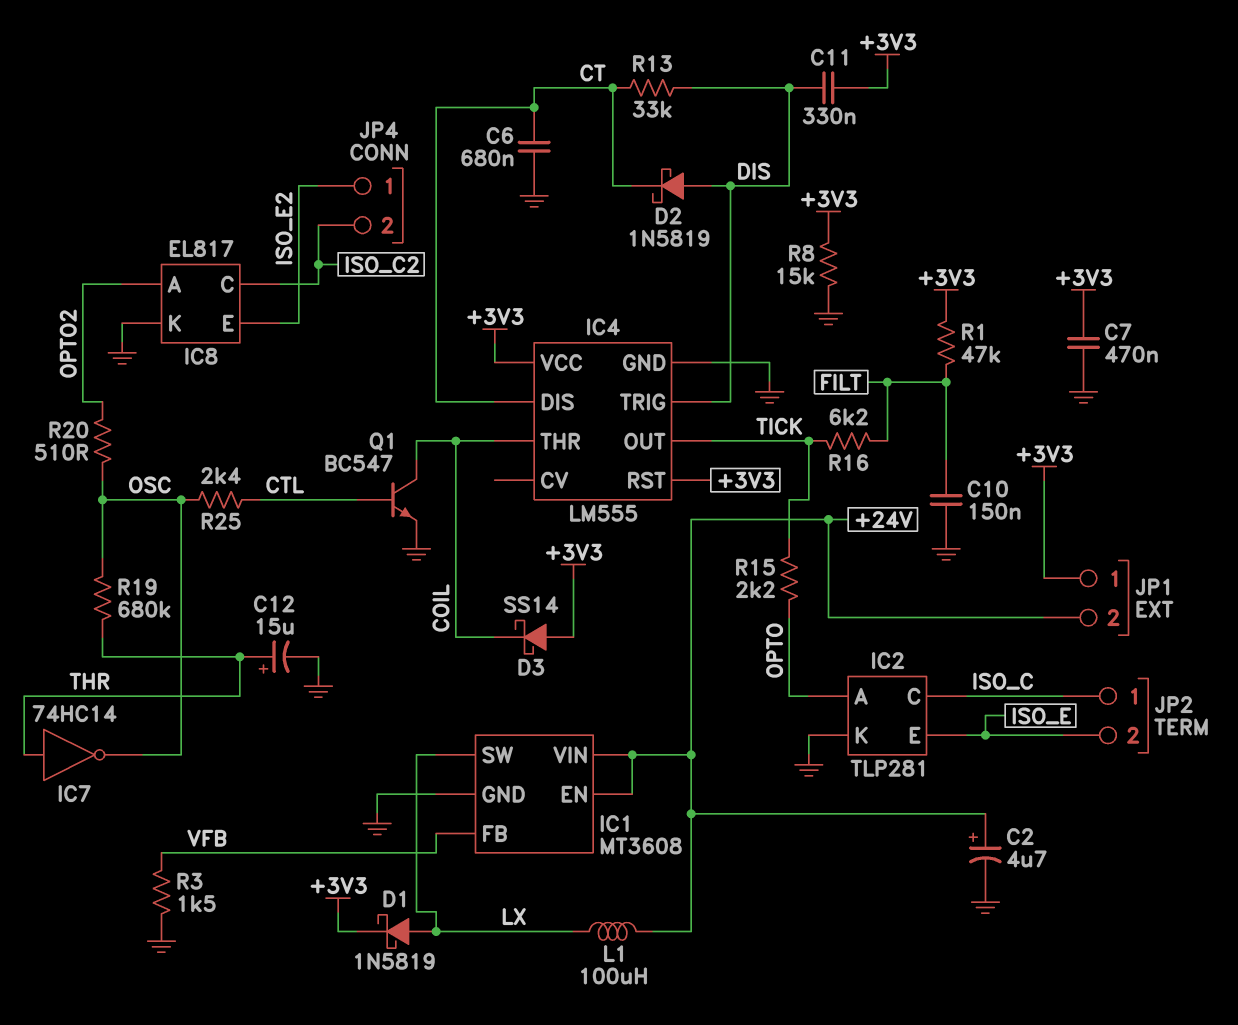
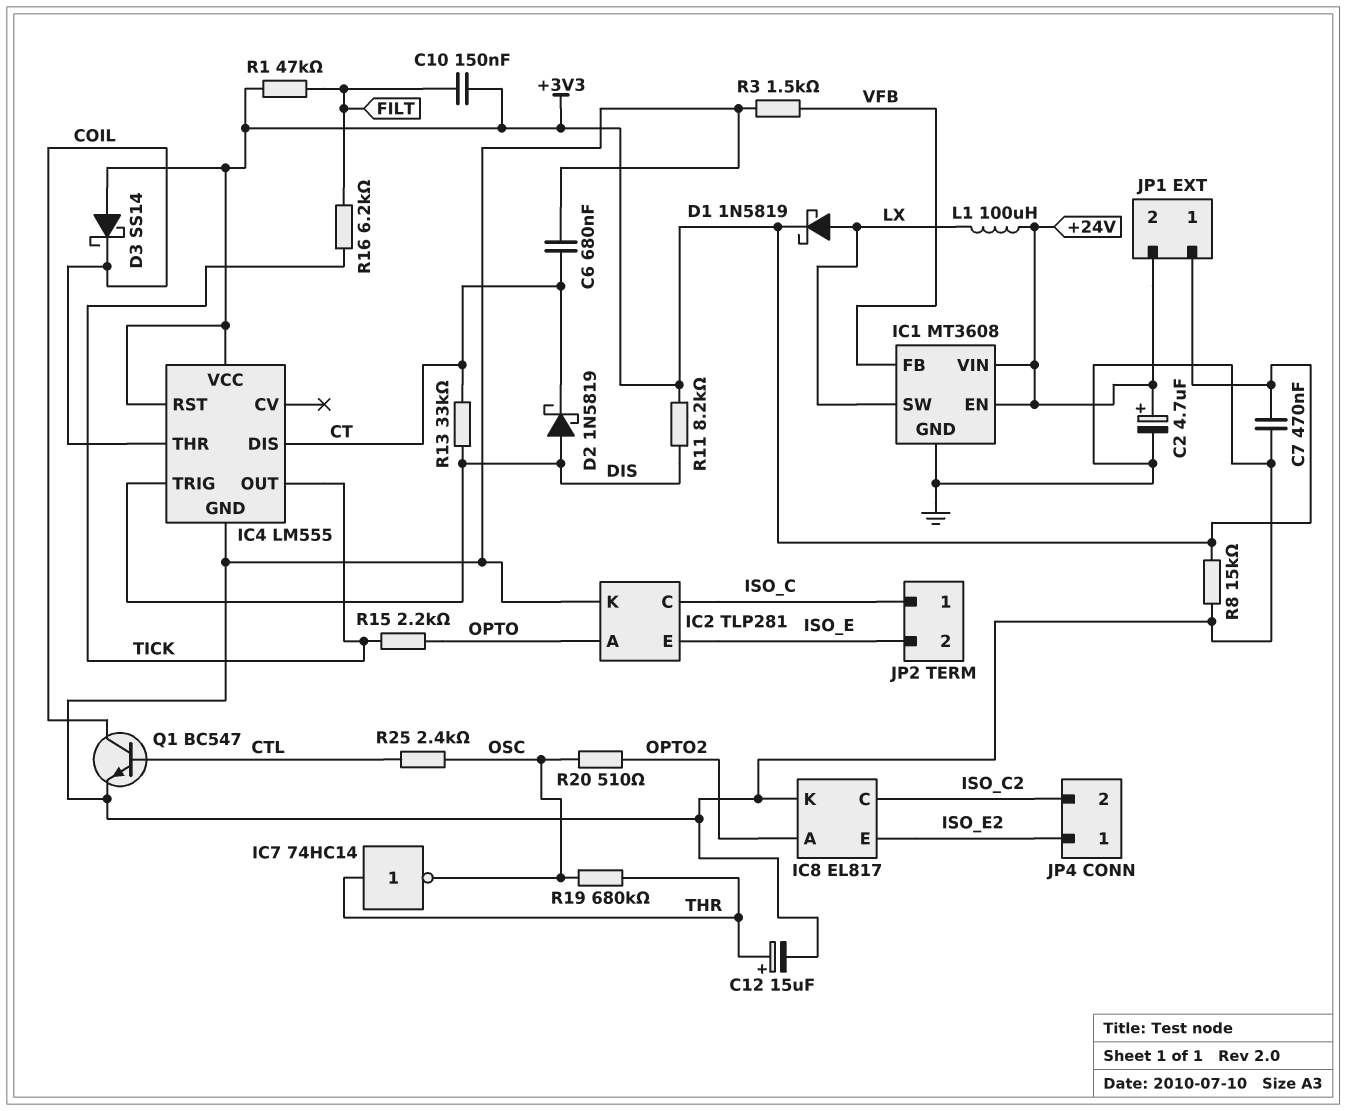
C10: 150nF (FILT, GND) -> 150nF (+3V3, FILT)
C11: 330nF (+3V3, DIS) -> none
R11: none -> 8.2k (+3V3, DIS)

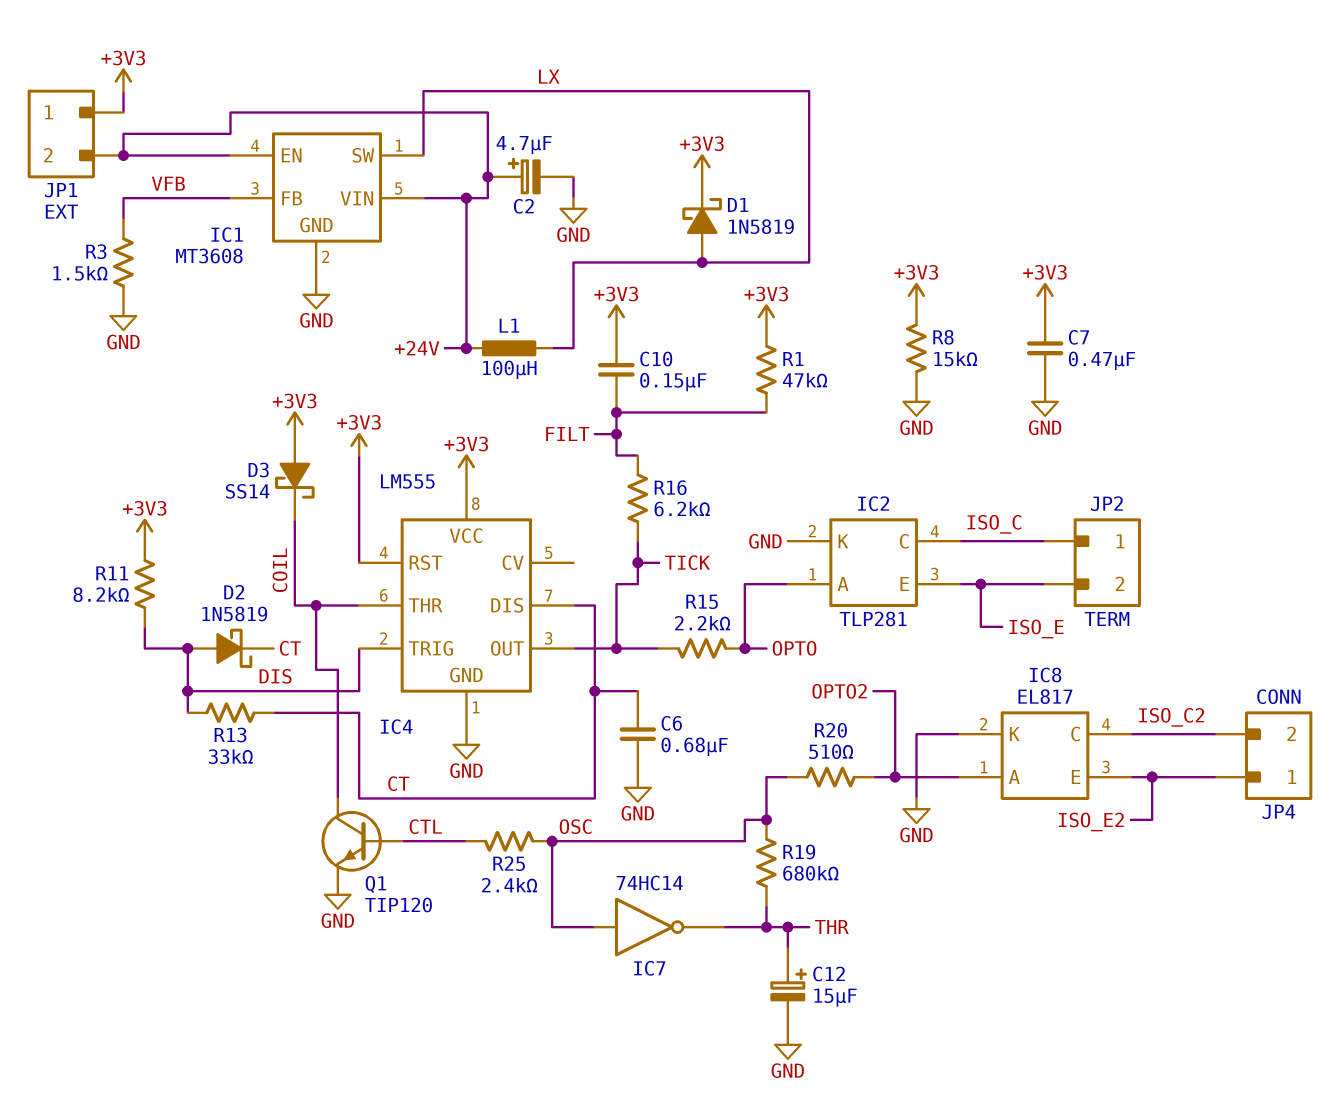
IC7: NOT 74HC14 (in THR, out OSC) -> NOT 74HC14 (in OSC, out THR)
Q1: NPN BC547 (B CTL, C COIL, E GND) -> NPN TIP120 (B CTL, C COIL, E GND)

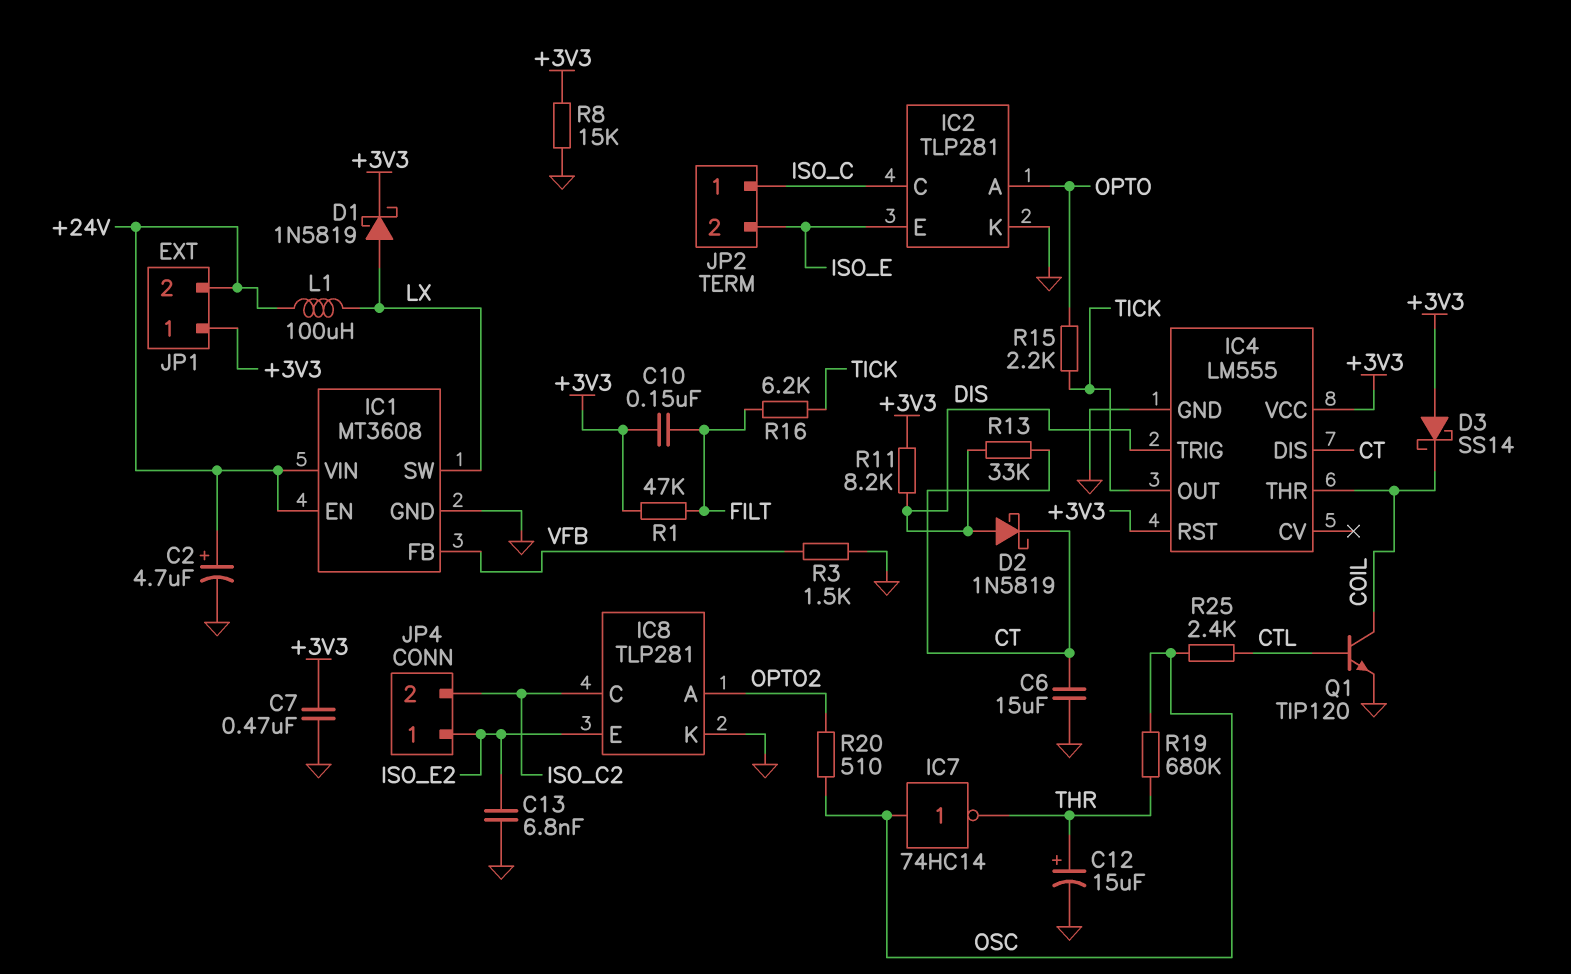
C6: 680nF (CT, GND) -> 15uF (CT, GND)
C13: none -> 6.8nF (GND, ISO_E2)
IC8: EL817 -> TLP281

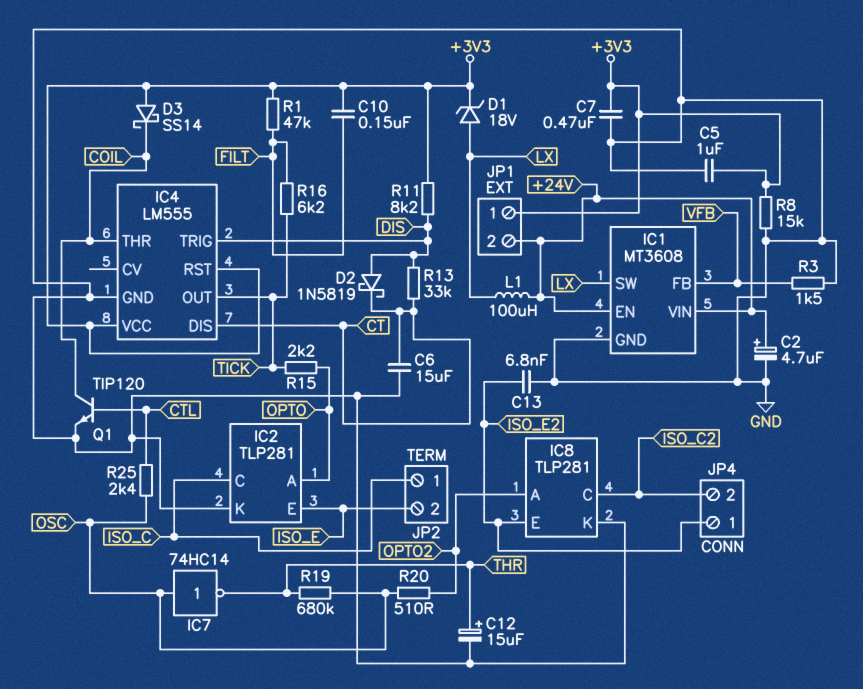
C5: none -> 1uF (+3V3, GND)
D1: schottky 1N5819 (A LX, K +3V3) -> zener 18V (A LX, K +3V3)

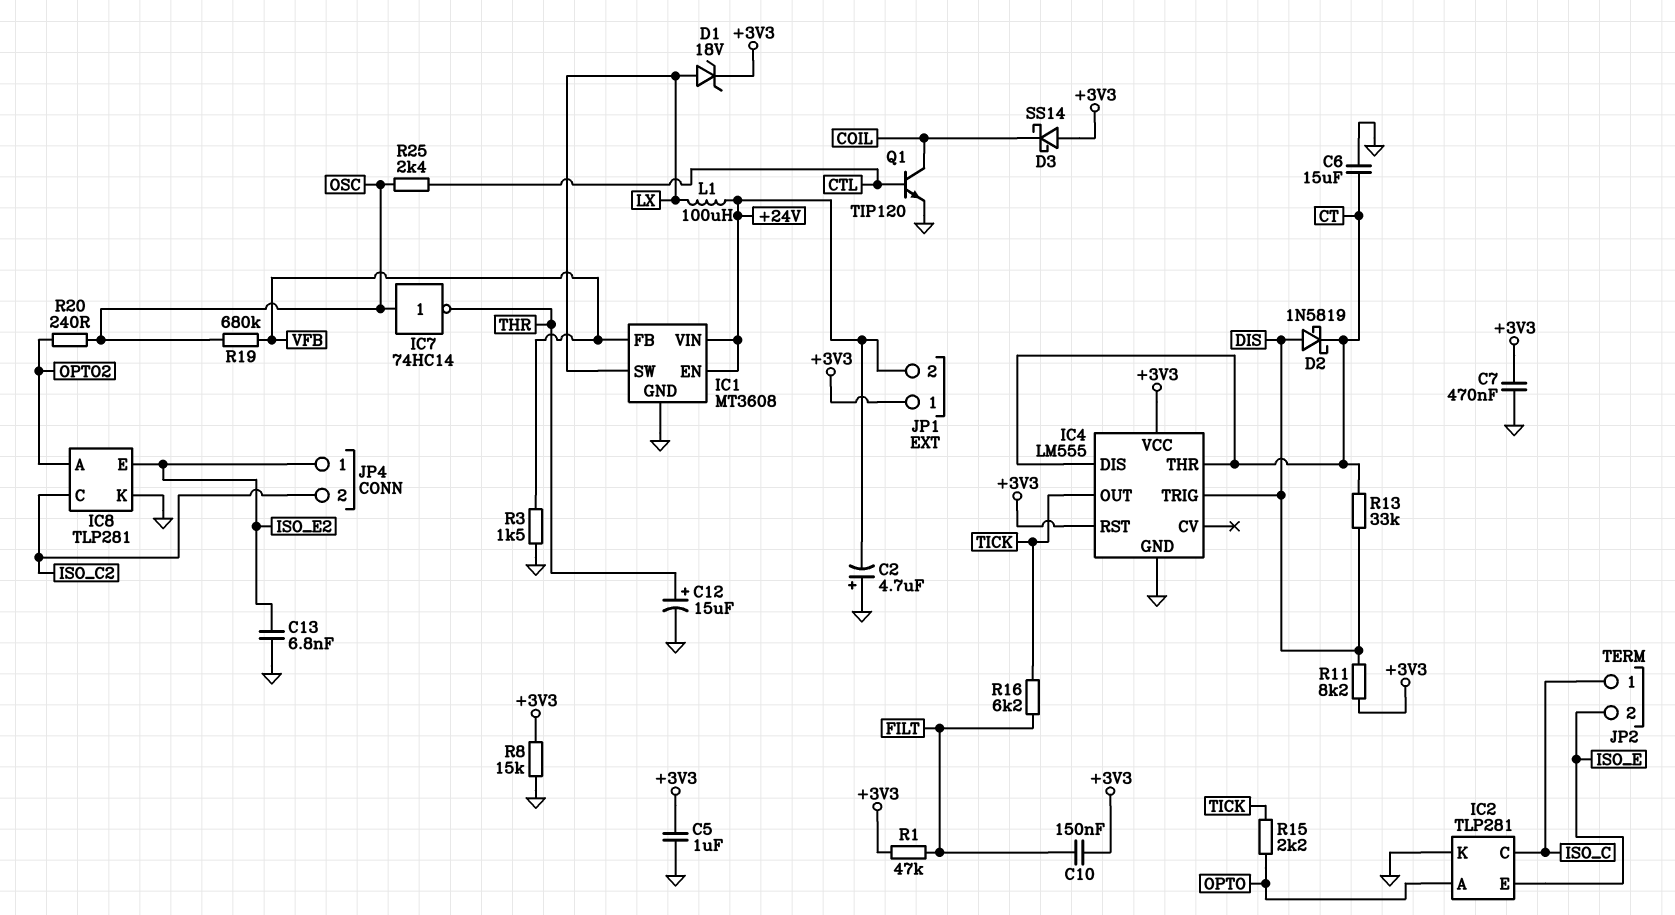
C2: 4.7uF (plus +24V, minus GND) -> 4.7uF (plus GND, minus +24V)
IC4 pin THR: COIL -> CT
R19: 680k (OSC, THR) -> 680k (OSC, VFB)
R20: 510 (OPTO2, OSC) -> 240 (OPTO2, OSC)

